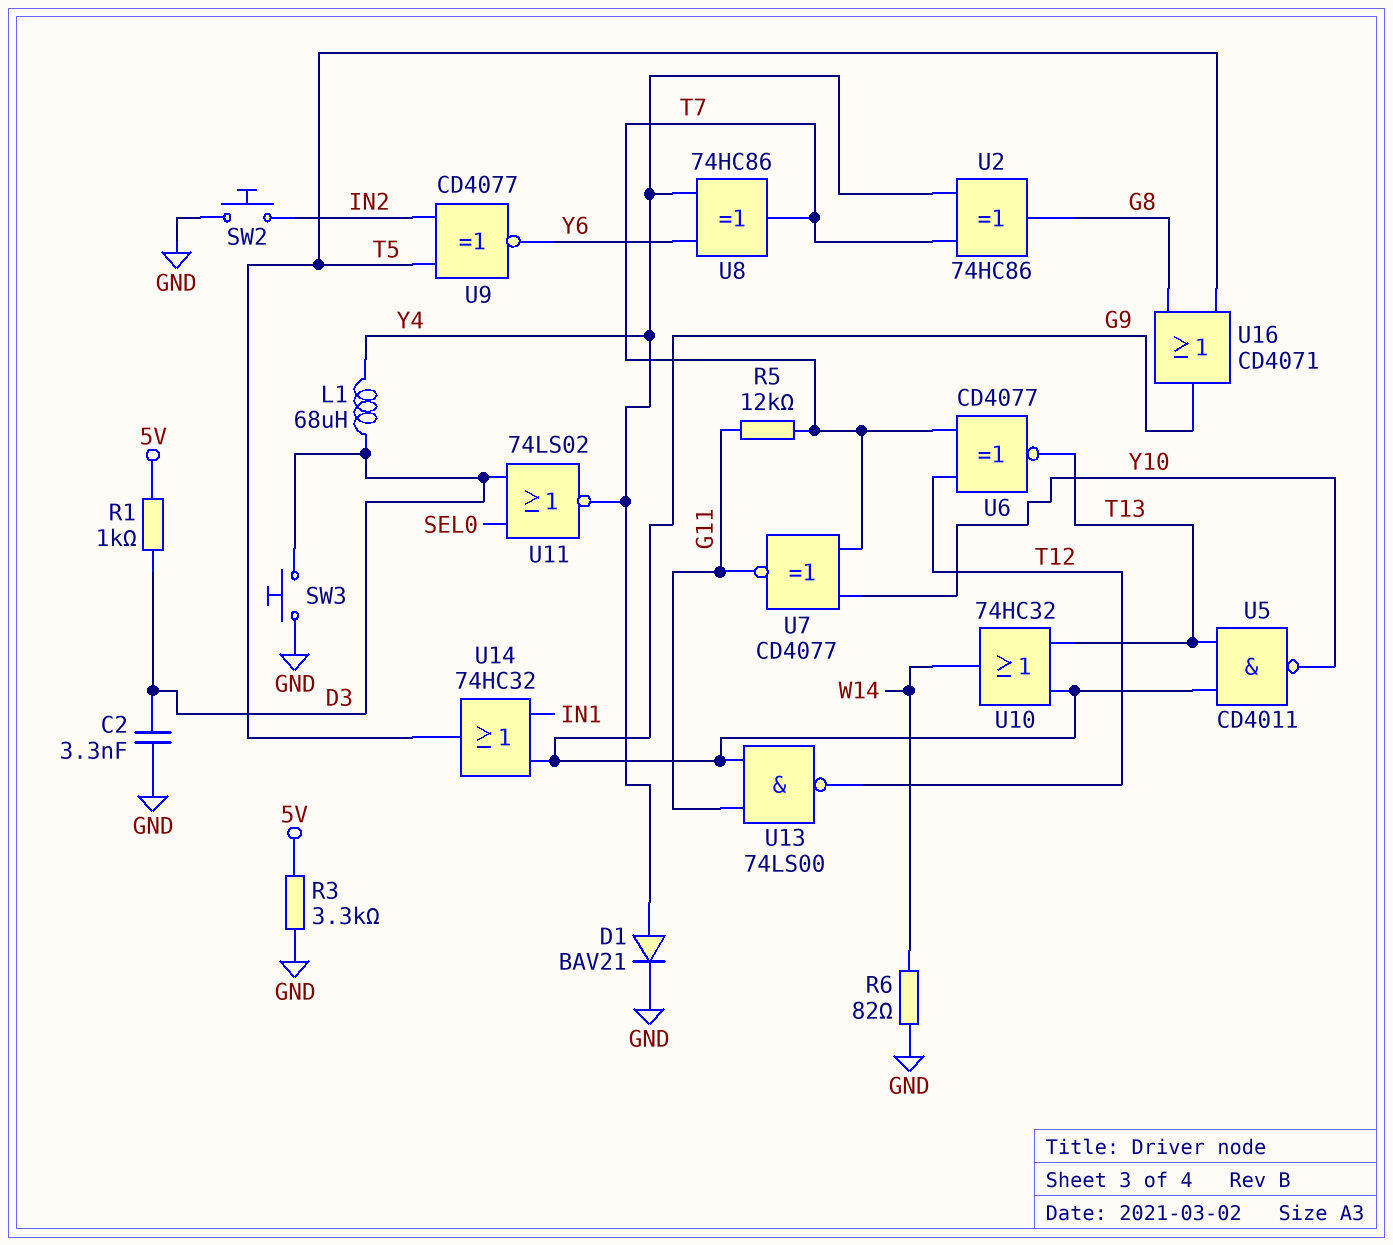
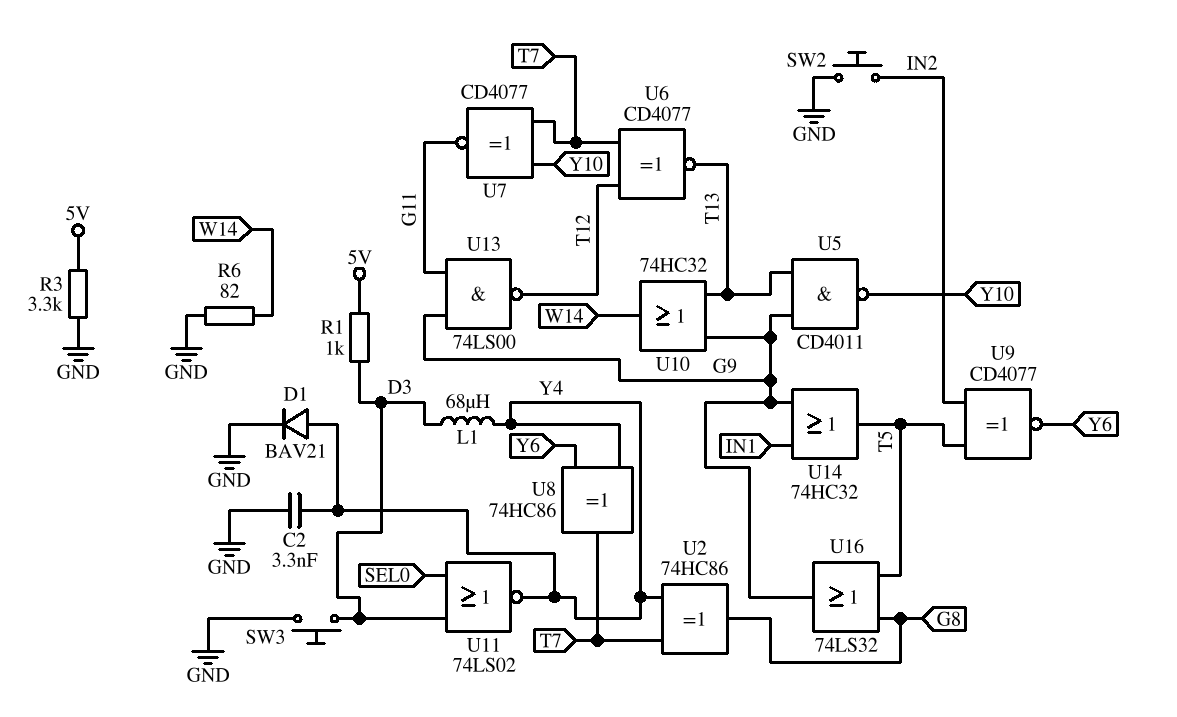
C2: 3.3nF (D3, GND) -> 3.3nF (GND, Y4)
R5: 12k (G11, T7) -> none
U16: OR CD4071 (in G8, in T5, out G9) -> OR 74LS32 (in G8, in T5, out G9)

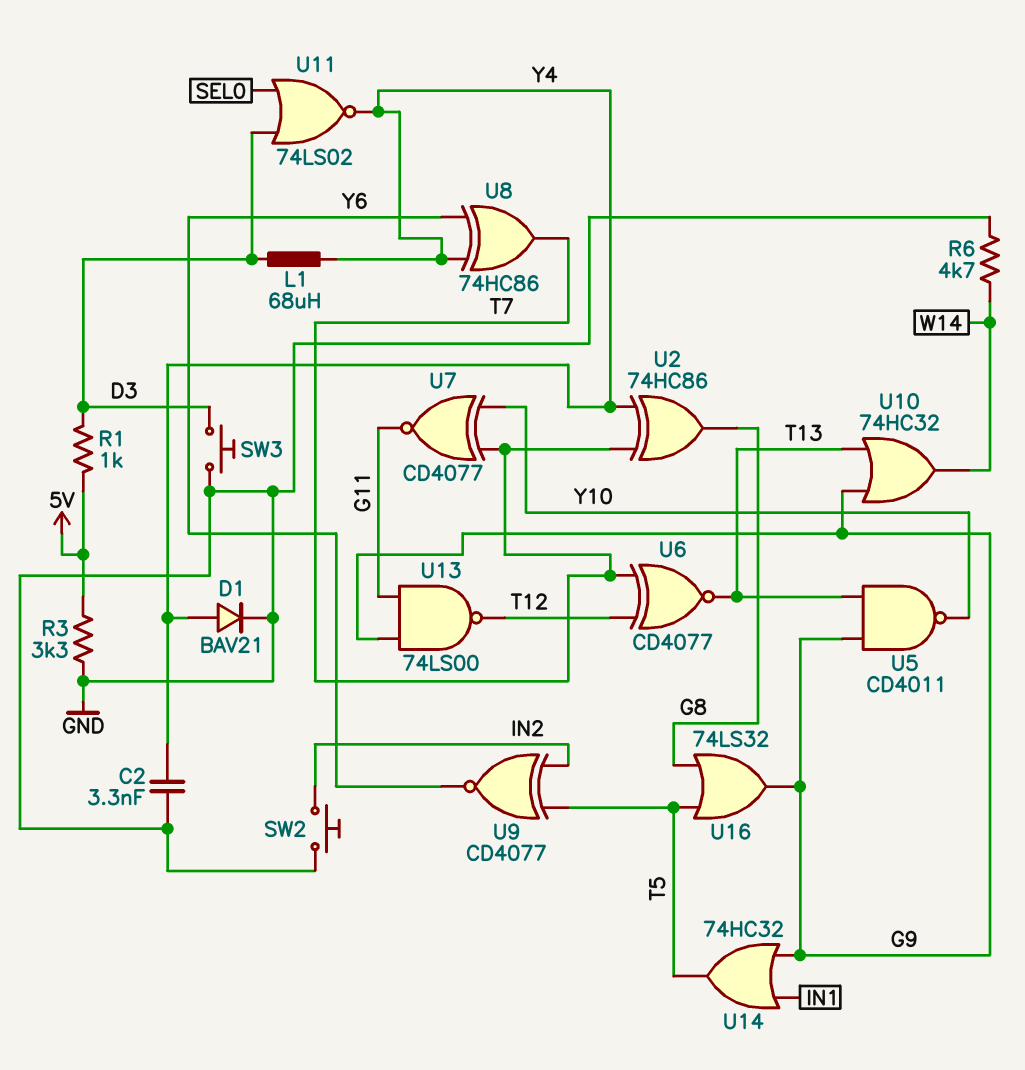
R6: 82 (GND, W14) -> 4.7k (GND, W14)

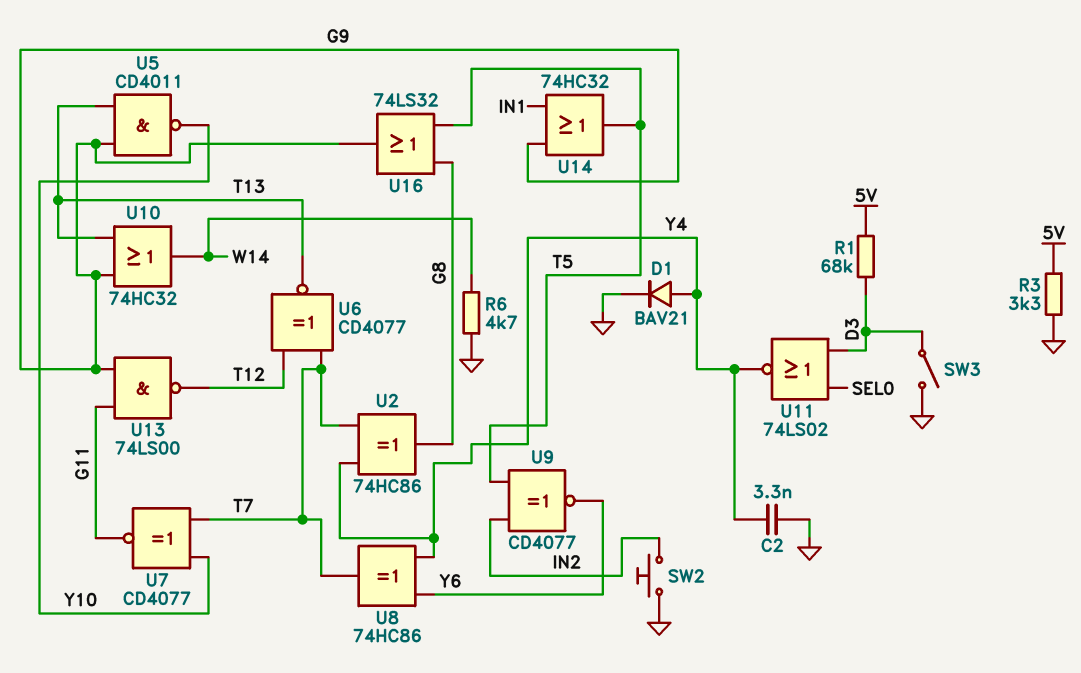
L1: 68uH (D3, Y4) -> none
R1: 1k (5V, D3) -> 68k (5V, D3)
SW3: button (D3, GND) -> switch (D3, GND)

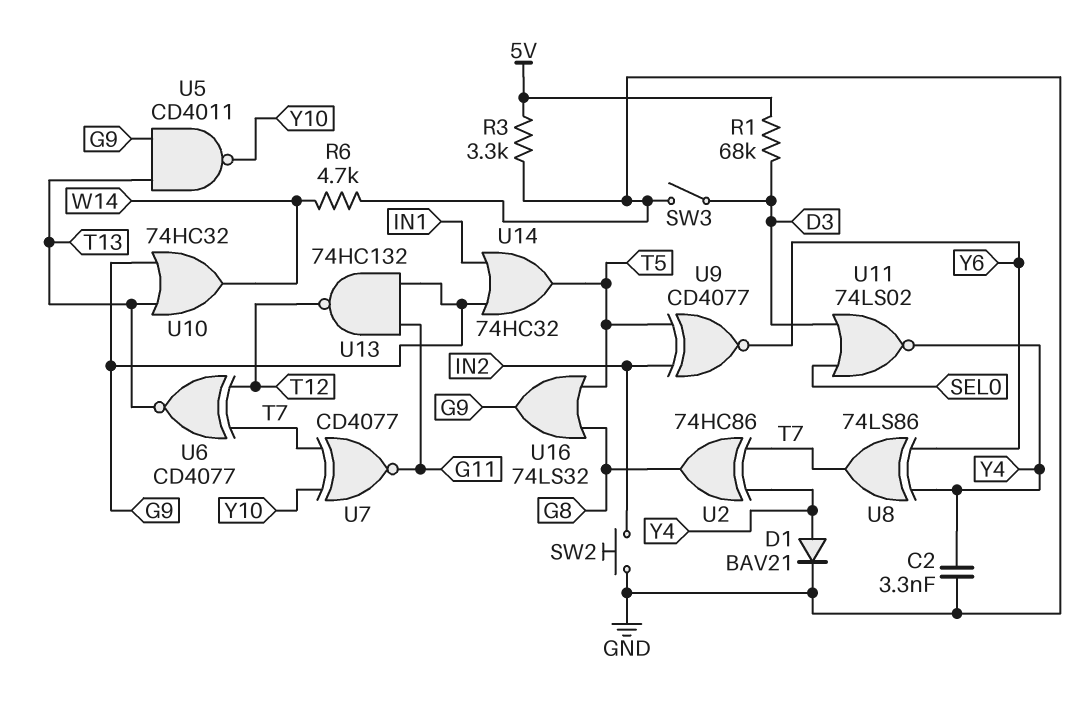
U8: XOR 74HC86 (in Y4, in Y6, out T7) -> XOR 74LS86 (in Y4, in Y6, out T7)
U13: NAND 74LS00 (in G9, in G11, out T12) -> NAND 74HC132 (in G9, in G11, out T12)

